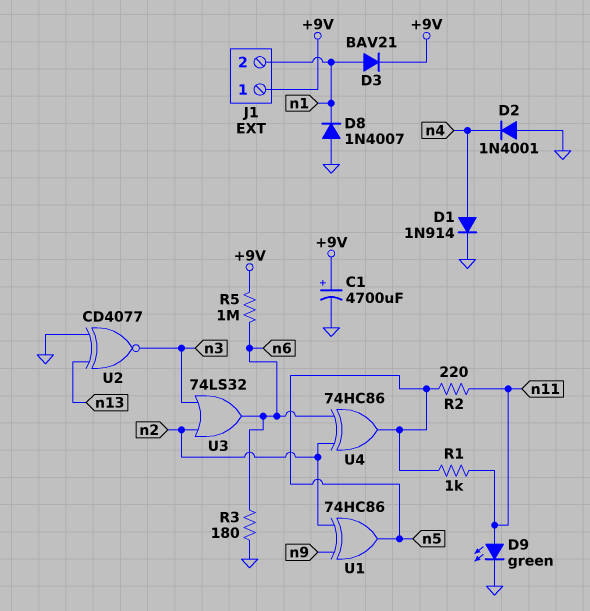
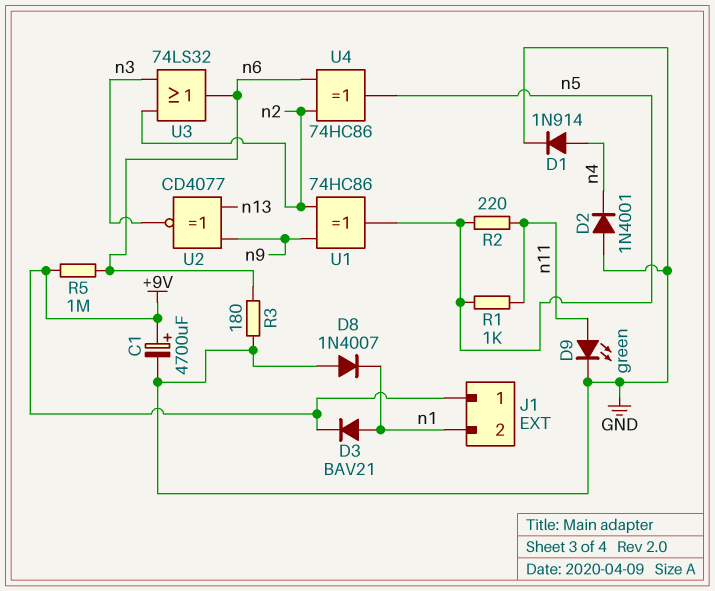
U2: XNOR CD4077 (in GND, in n13, out n3) -> XNOR CD4077 (in n9, in n13, out n3)

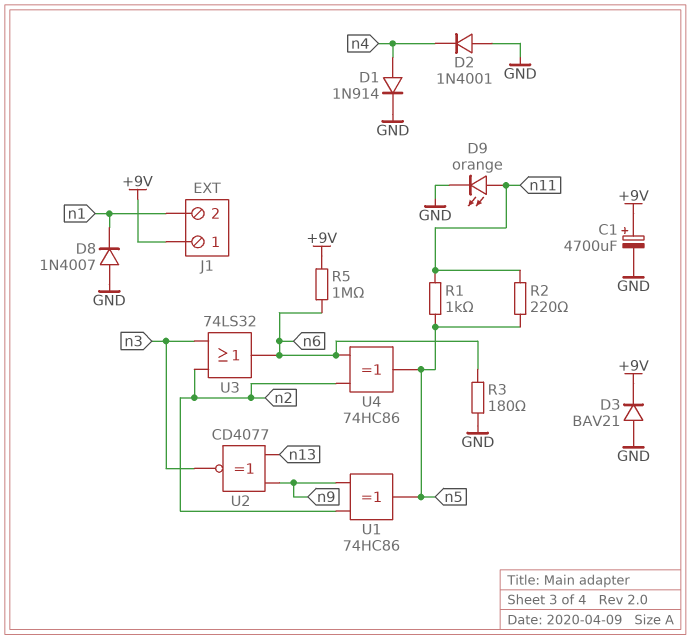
D3: diode BAV21 (A n1, K +9V) -> diode BAV21 (A GND, K +9V)
D9: LED green (A n11, K GND) -> LED orange (A n11, K GND)

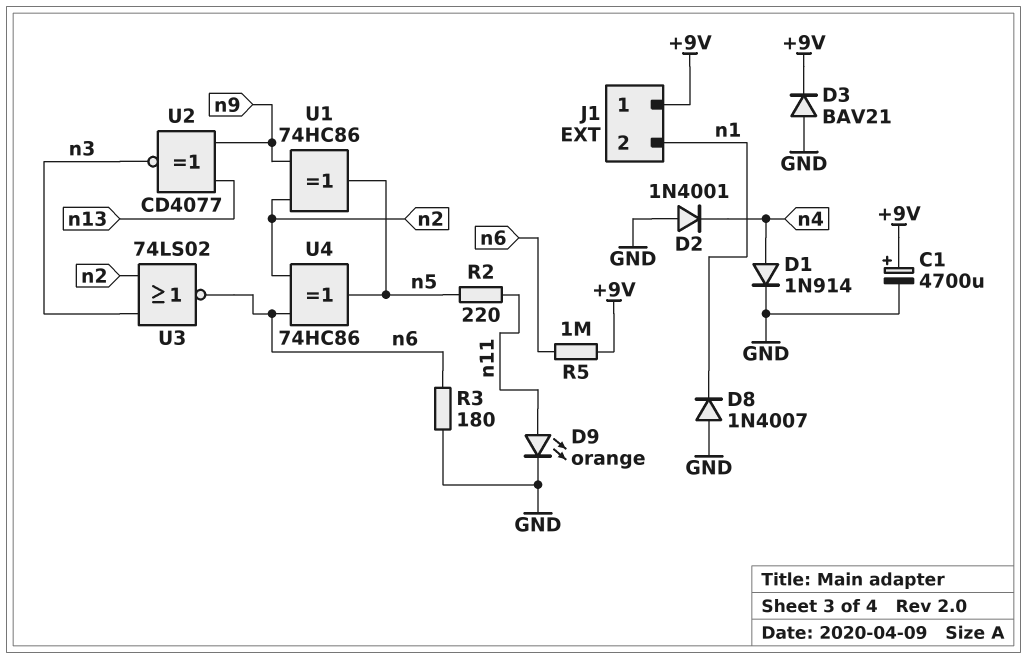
R1: 1k (n5, n11) -> none
U3: OR 74LS32 (in n2, in n3, out n6) -> NOR 74LS02 (in n2, in n3, out n6)

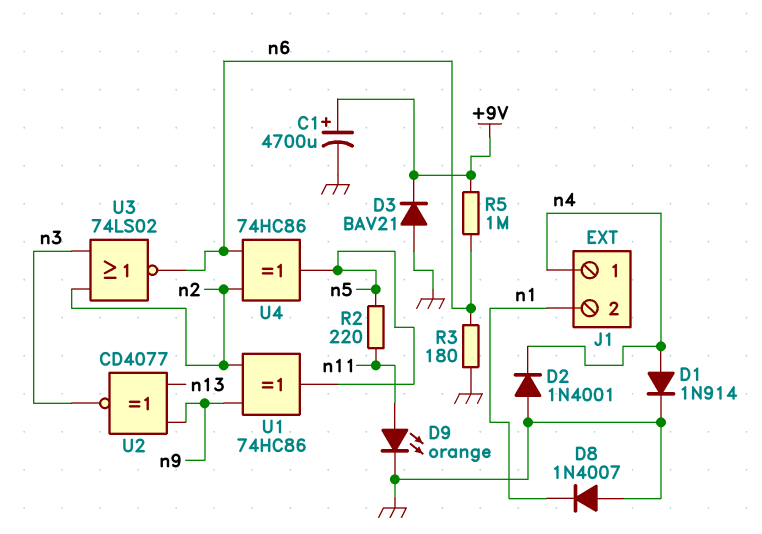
J1 pin 1: +9V -> n4

